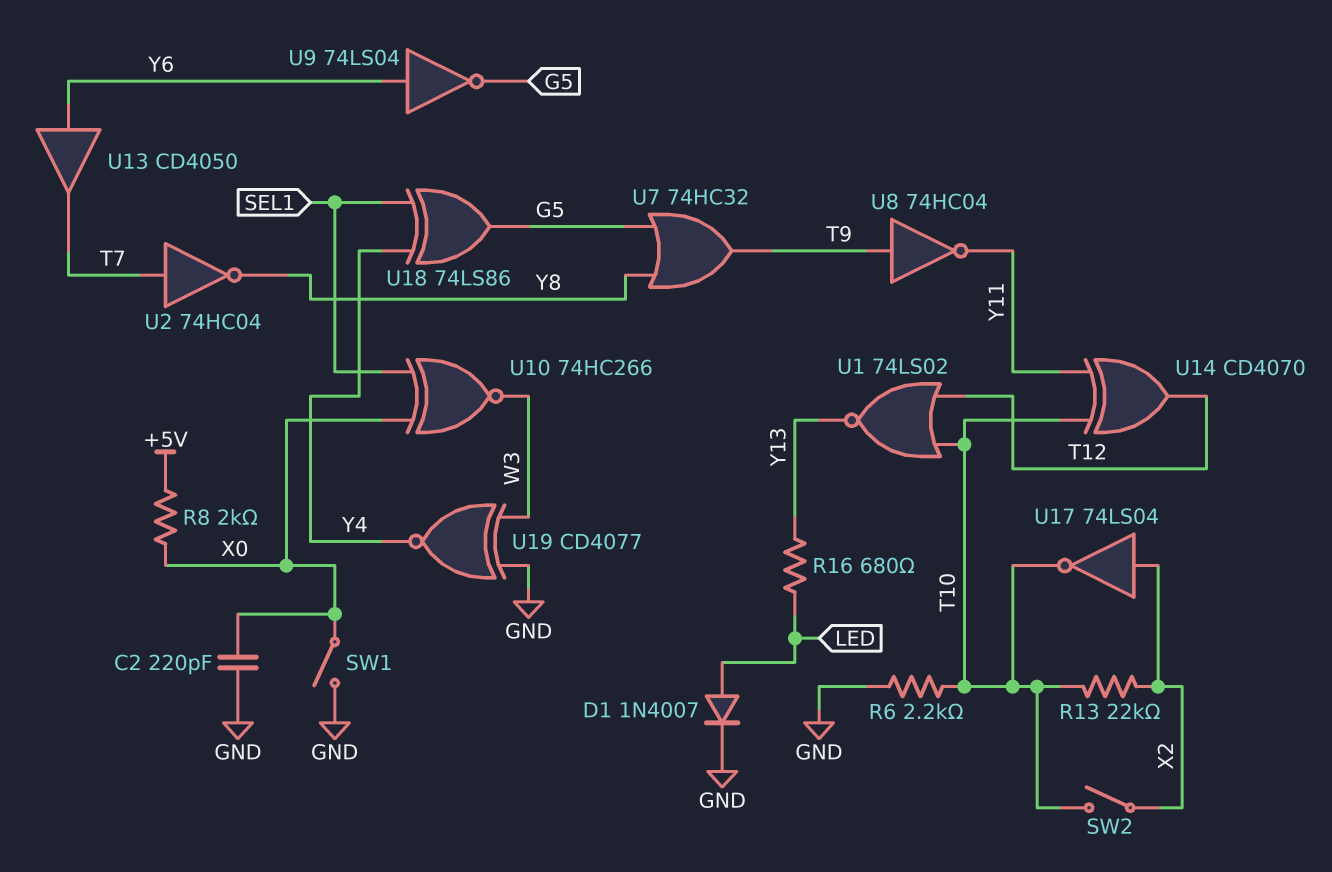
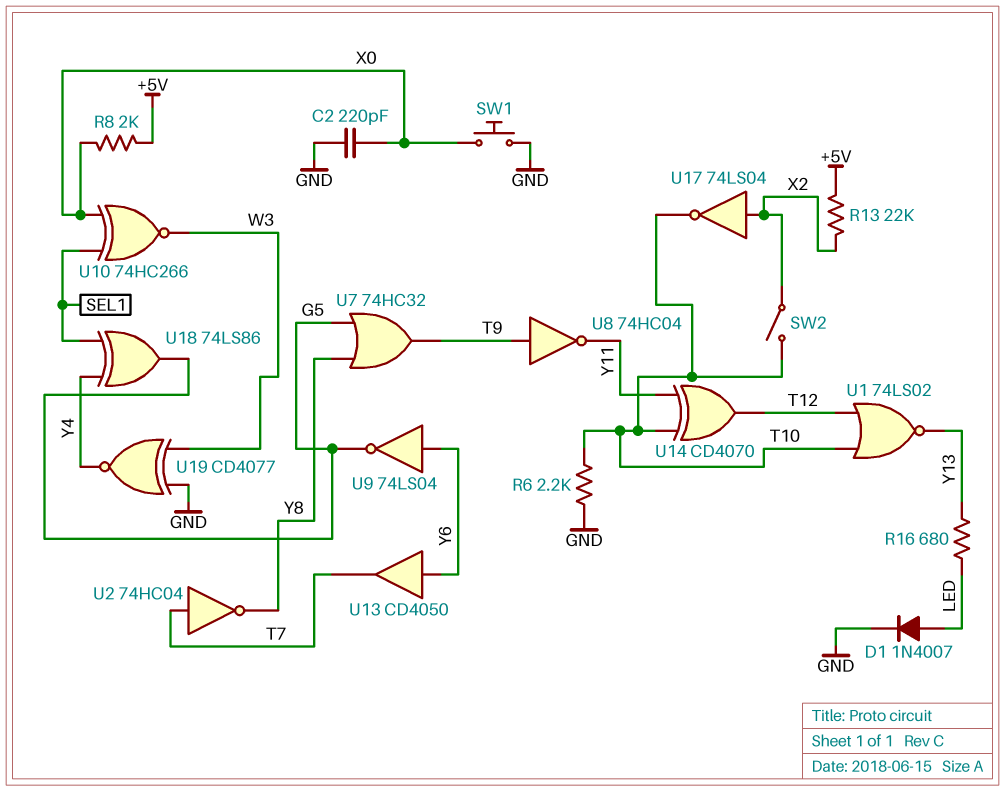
R13: 22k (T10, X2) -> 22k (+5V, X2)
SW1: switch (GND, X0) -> button (GND, X0)

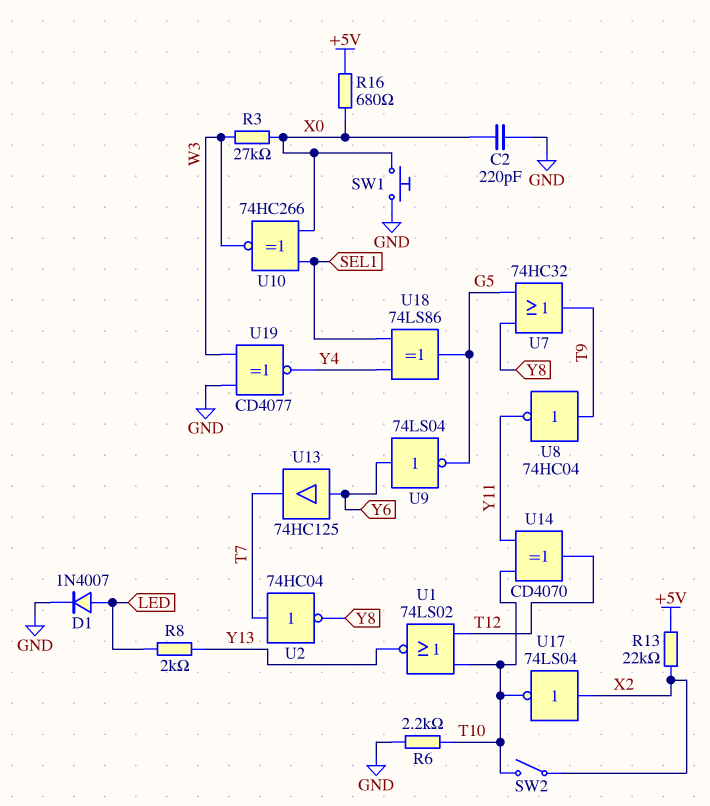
R3: none -> 27k (W3, X0)
R8: 2k (+5V, X0) -> 2k (LED, Y13)
R16: 680 (LED, Y13) -> 680 (+5V, X0)
U13: buffer CD4050 (in Y6, out T7) -> buffer 74HC125 (in Y6, out T7)

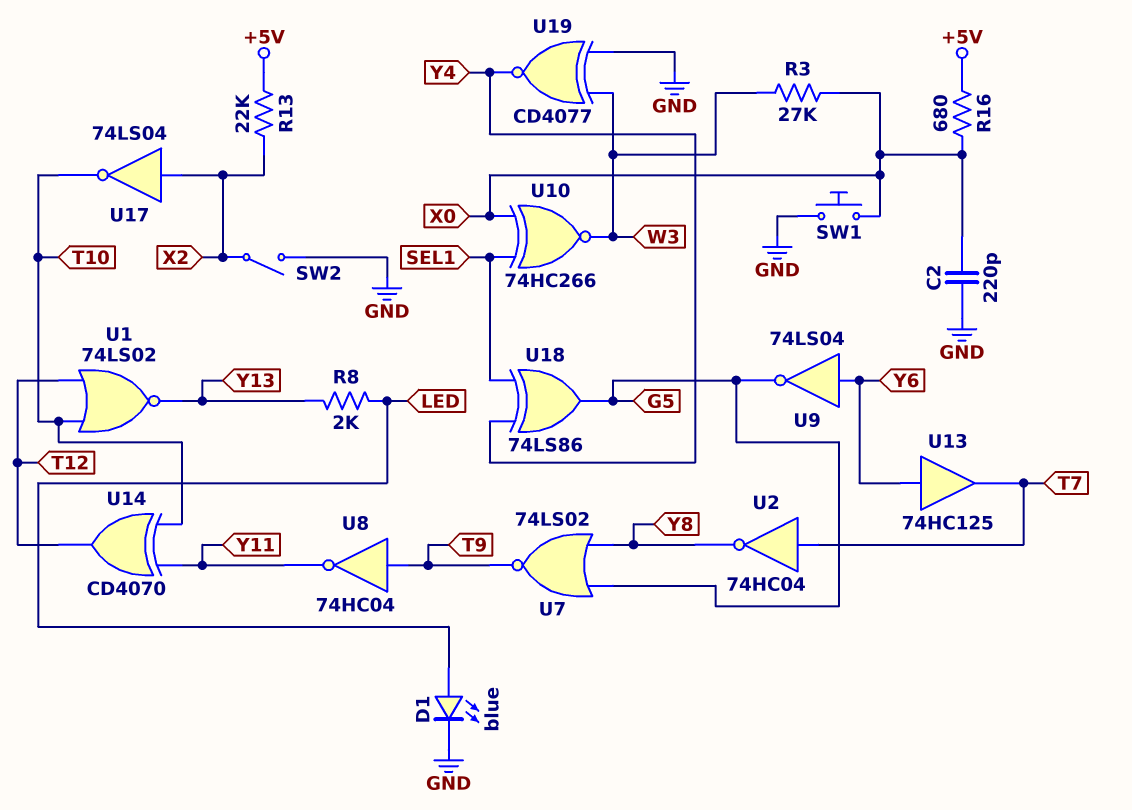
D1: diode 1N4007 (A LED, K GND) -> LED blue (A LED, K GND)
R6: 2.2k (GND, T10) -> none
SW2: switch (T10, X2) -> switch (GND, X2)
U7: OR 74HC32 (in G5, in Y8, out T9) -> NOR 74LS02 (in G5, in Y8, out T9)

